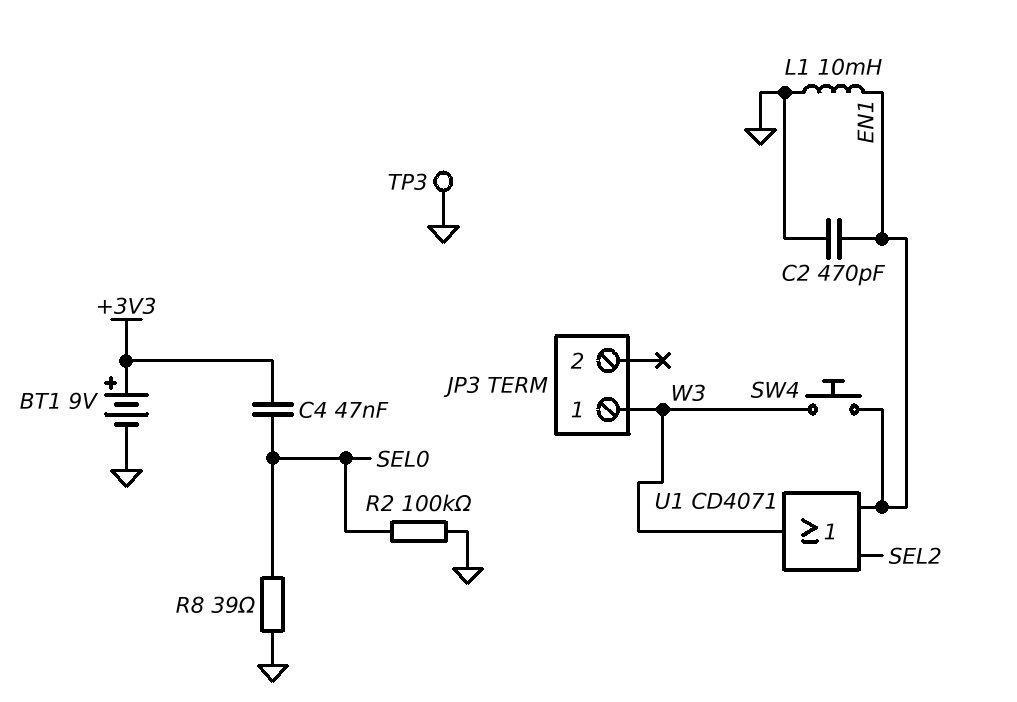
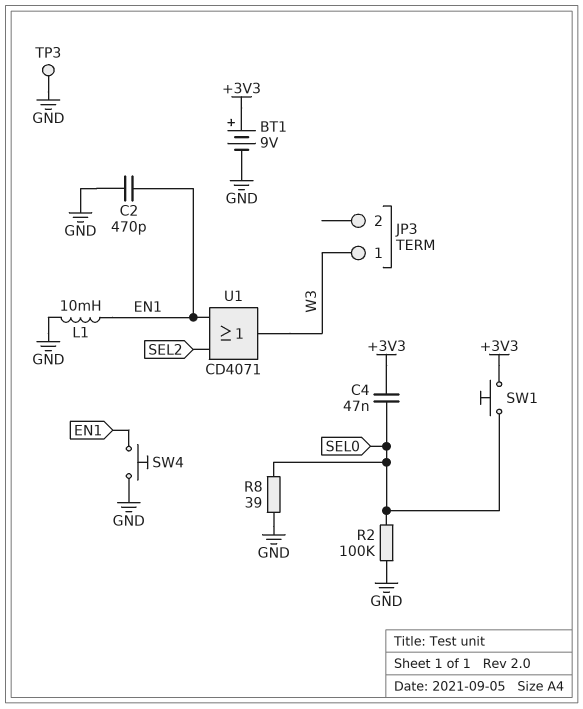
SW1: none -> button (+3V3, SEL0)
SW4: button (EN1, W3) -> button (EN1, GND)

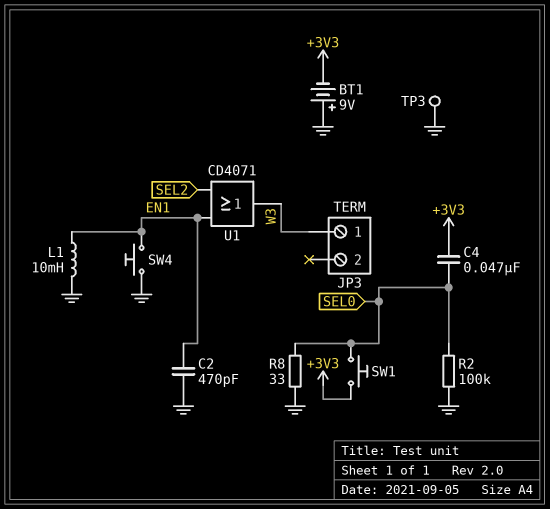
BT1: 9V (plus +3V3, minus GND) -> 9V (plus GND, minus +3V3)
R8: 39 (GND, SEL0) -> 33 (GND, SEL0)

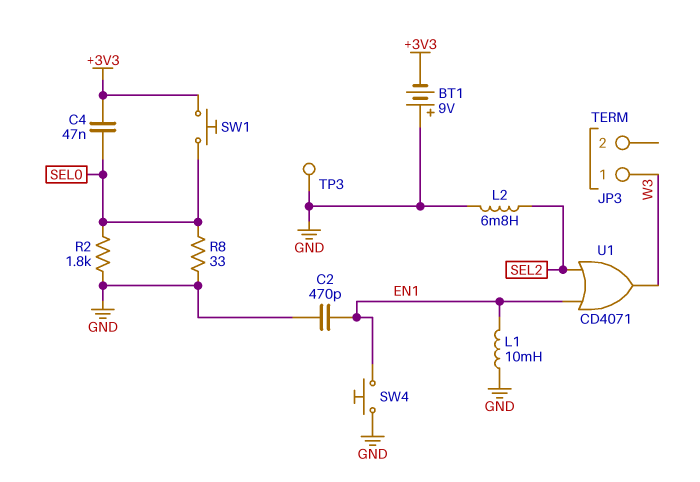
L2: none -> 6.8mH (GND, SEL2)
R2: 100k (GND, SEL0) -> 1.8k (GND, SEL0)

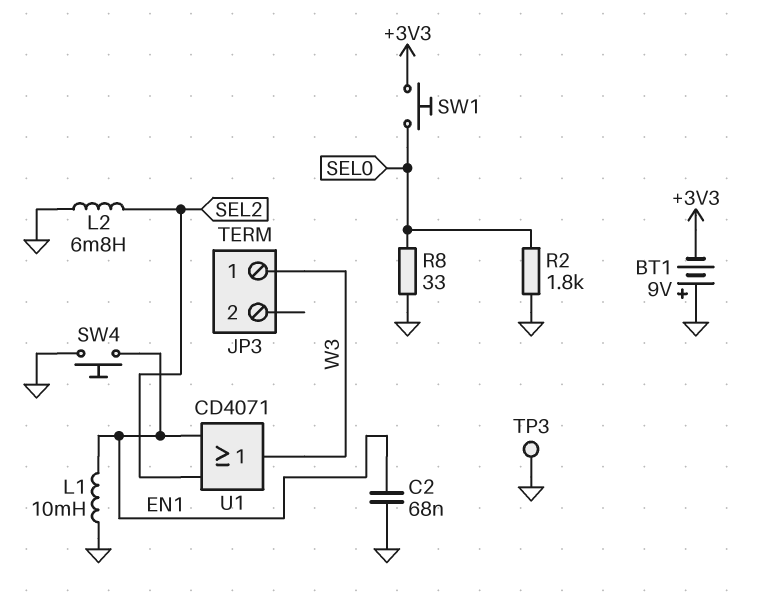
C2: 470pF (EN1, GND) -> 68nF (EN1, GND)
C4: 47nF (+3V3, SEL0) -> none

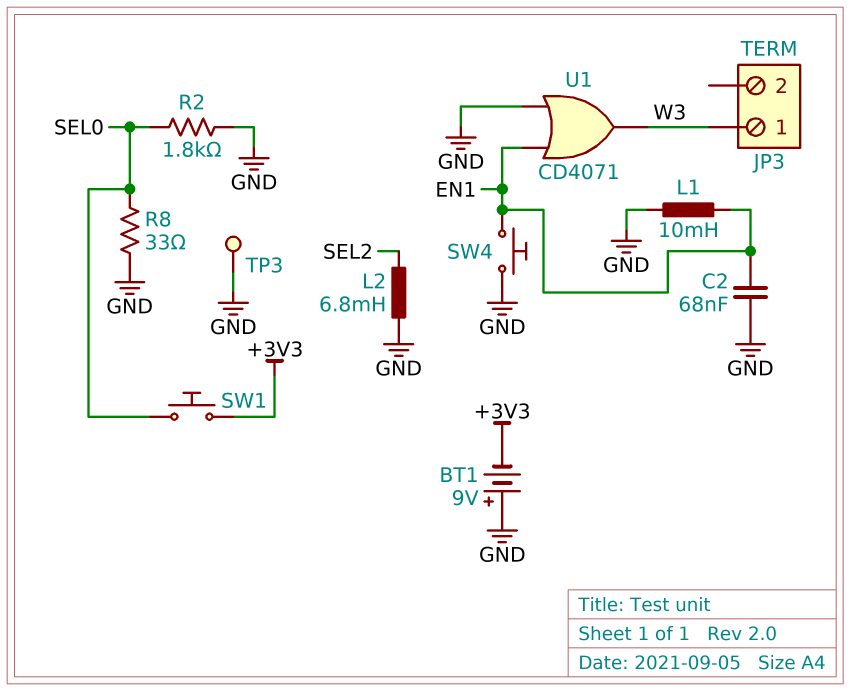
U1: OR CD4071 (in EN1, in SEL2, out W3) -> OR CD4071 (in EN1, in GND, out W3)

